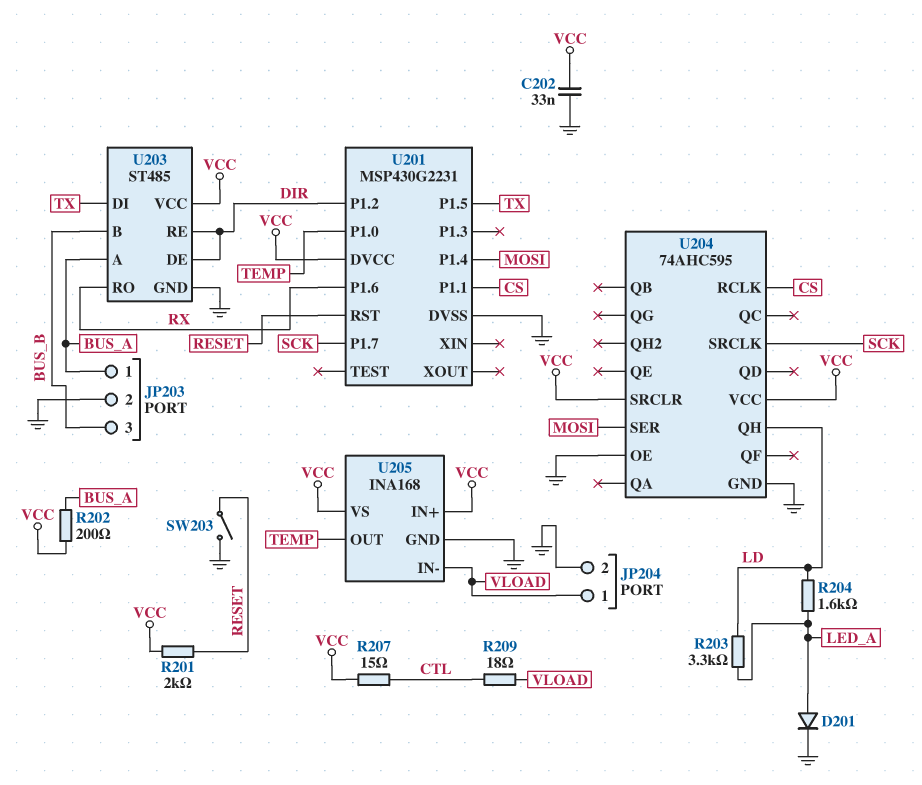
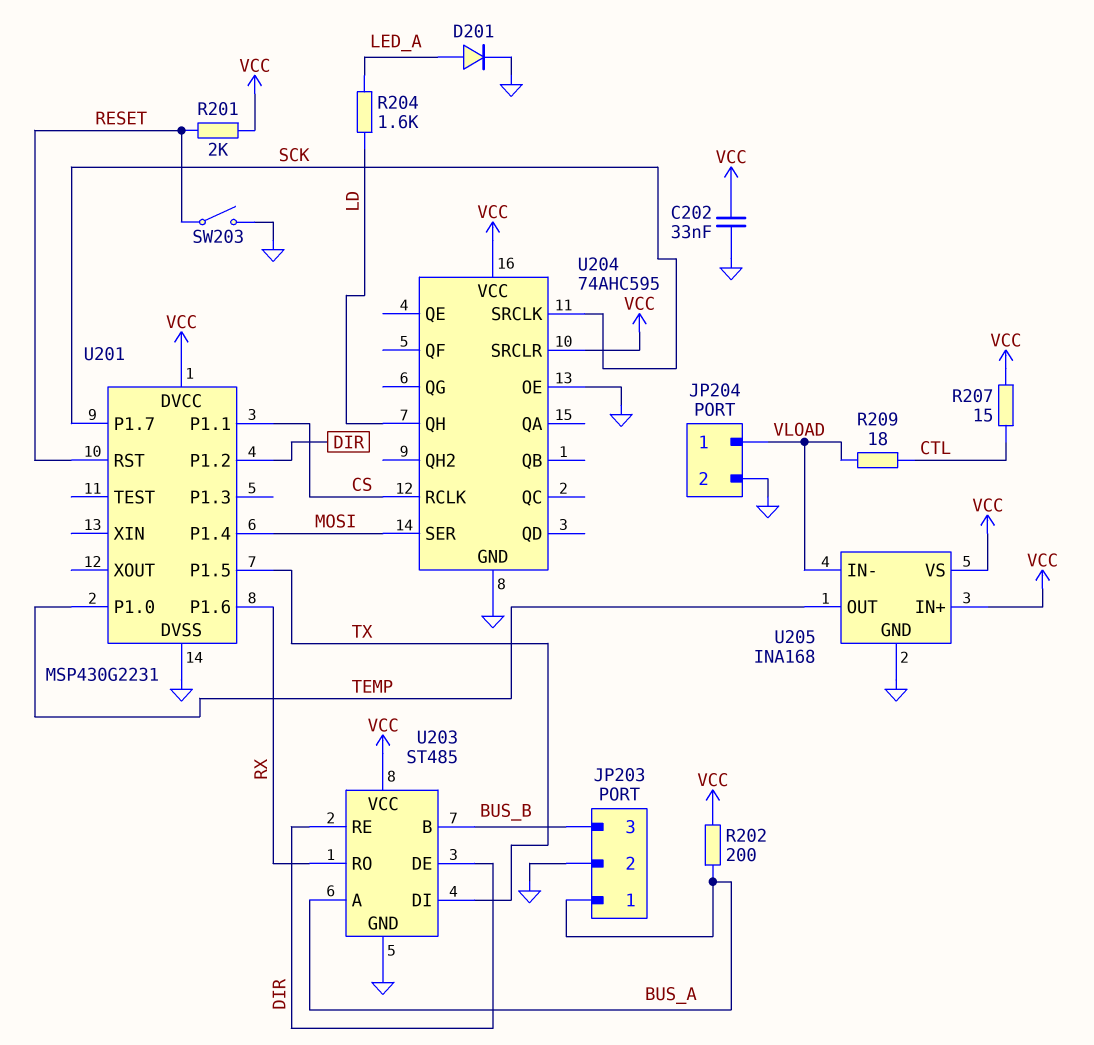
R203: 3.3k (LD, LED_A) -> none

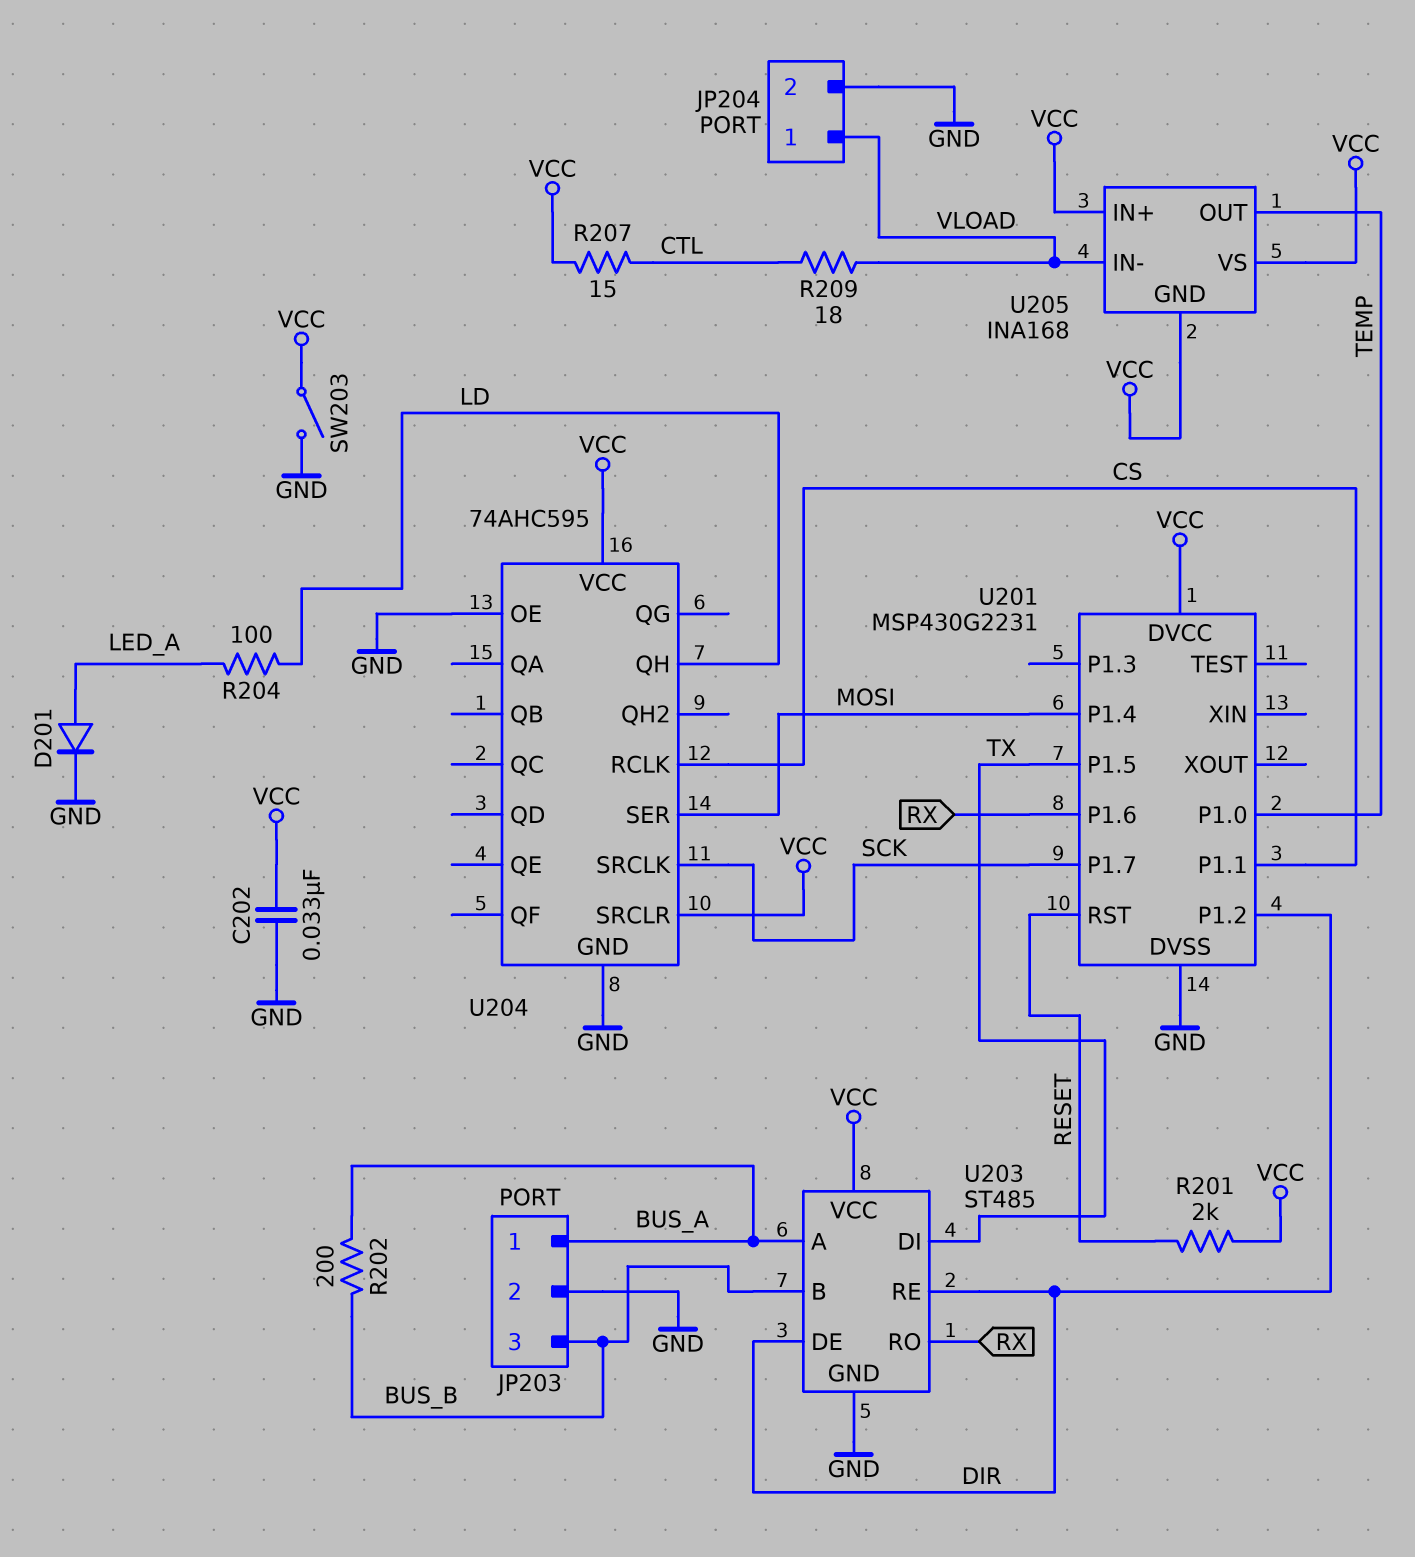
R202: 200 (BUS_A, VCC) -> 200 (BUS_A, BUS_B)
R204: 1.6k (LD, LED_A) -> 100 (LD, LED_A)
SW203: switch (GND, RESET) -> switch (GND, VCC)
U205 pin GND: GND -> VCC

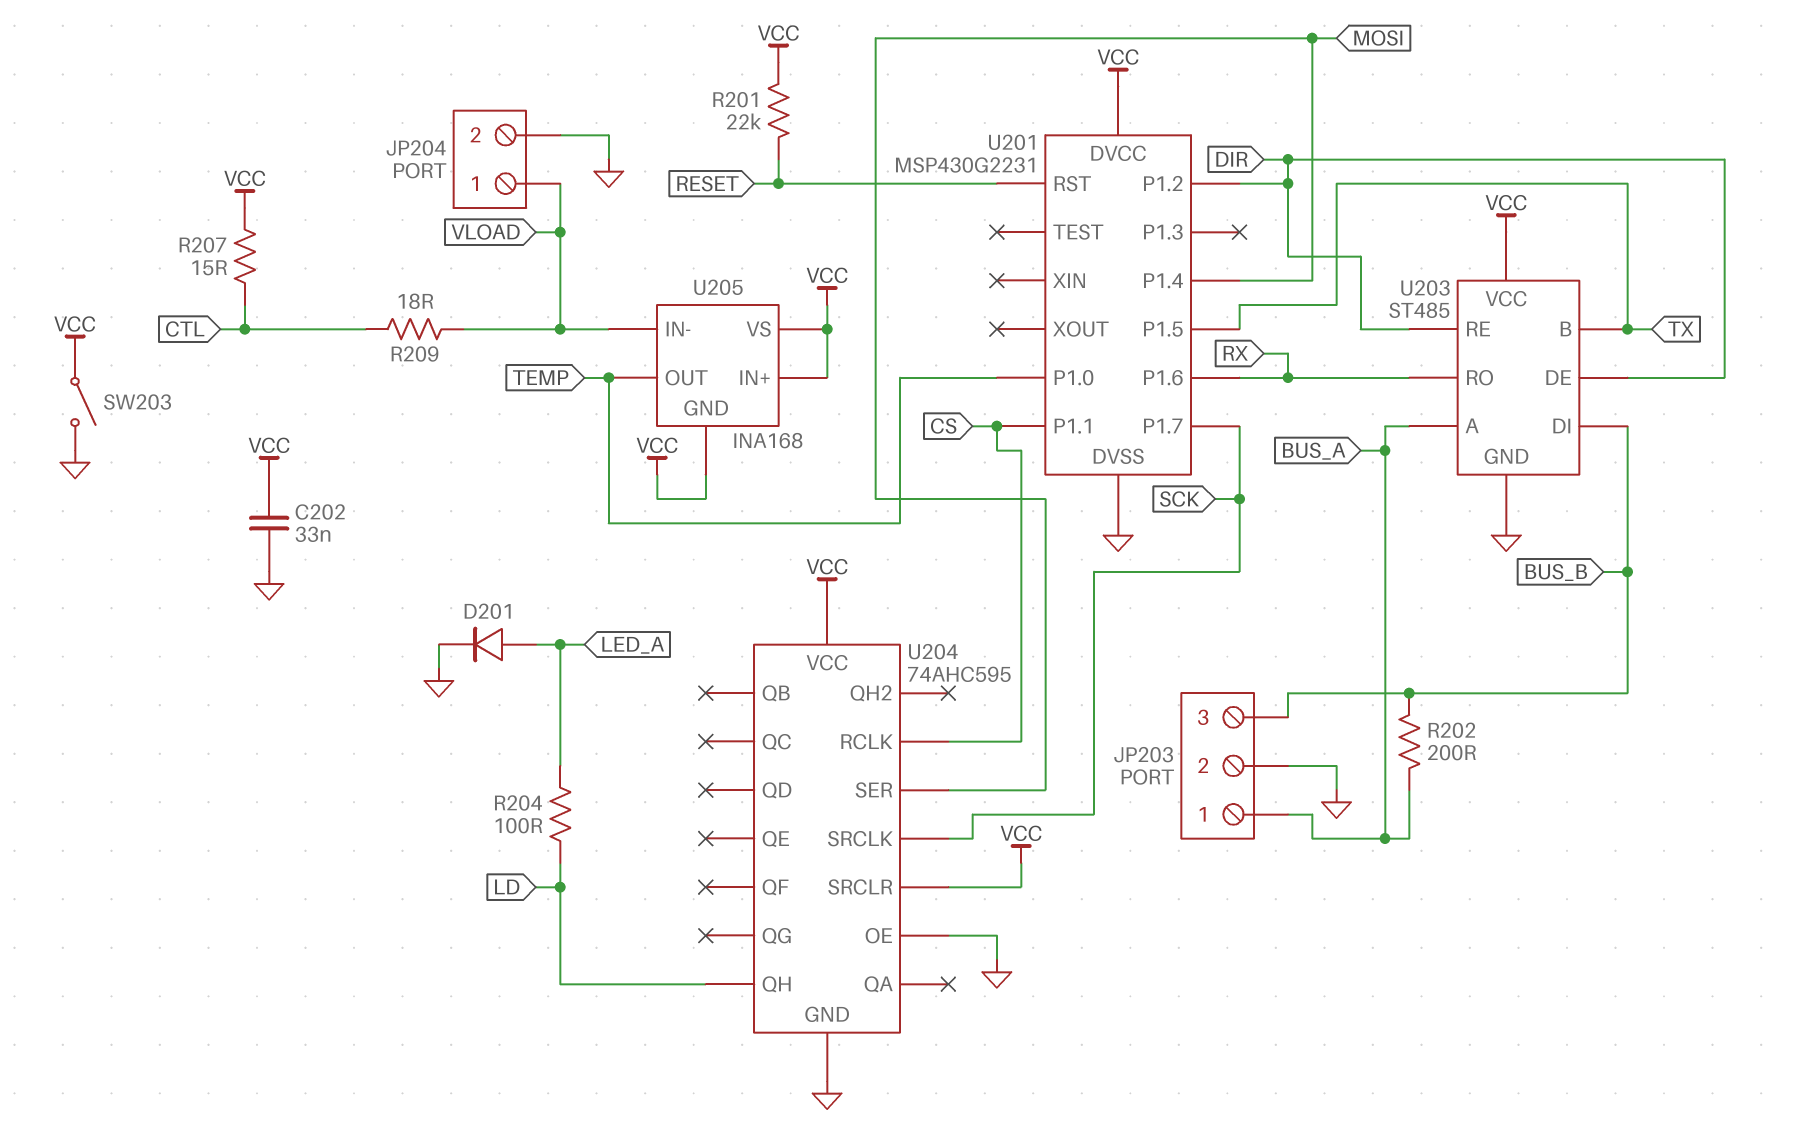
R201: 2k (RESET, VCC) -> 22k (RESET, VCC)
U203 pin B: BUS_B -> TX
U203 pin DI: TX -> BUS_B

